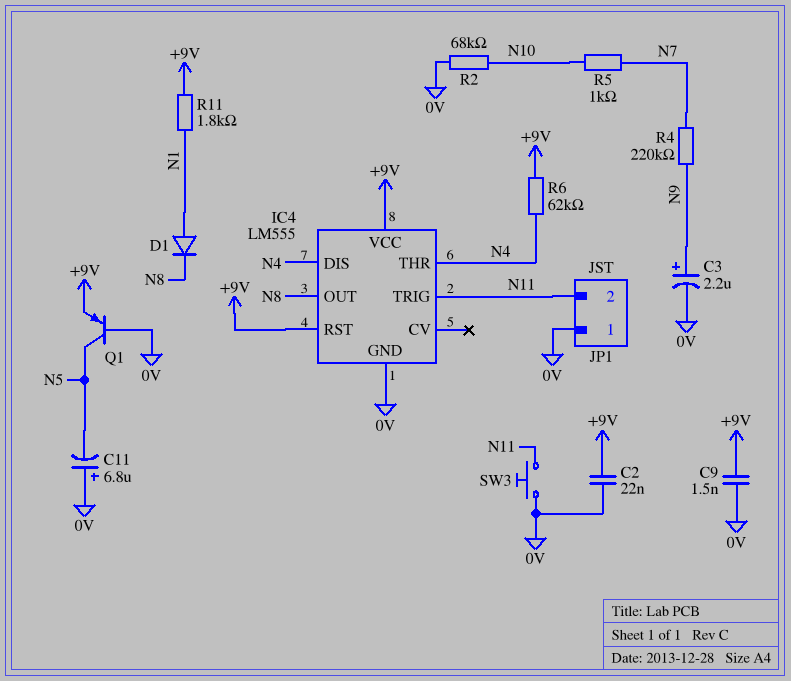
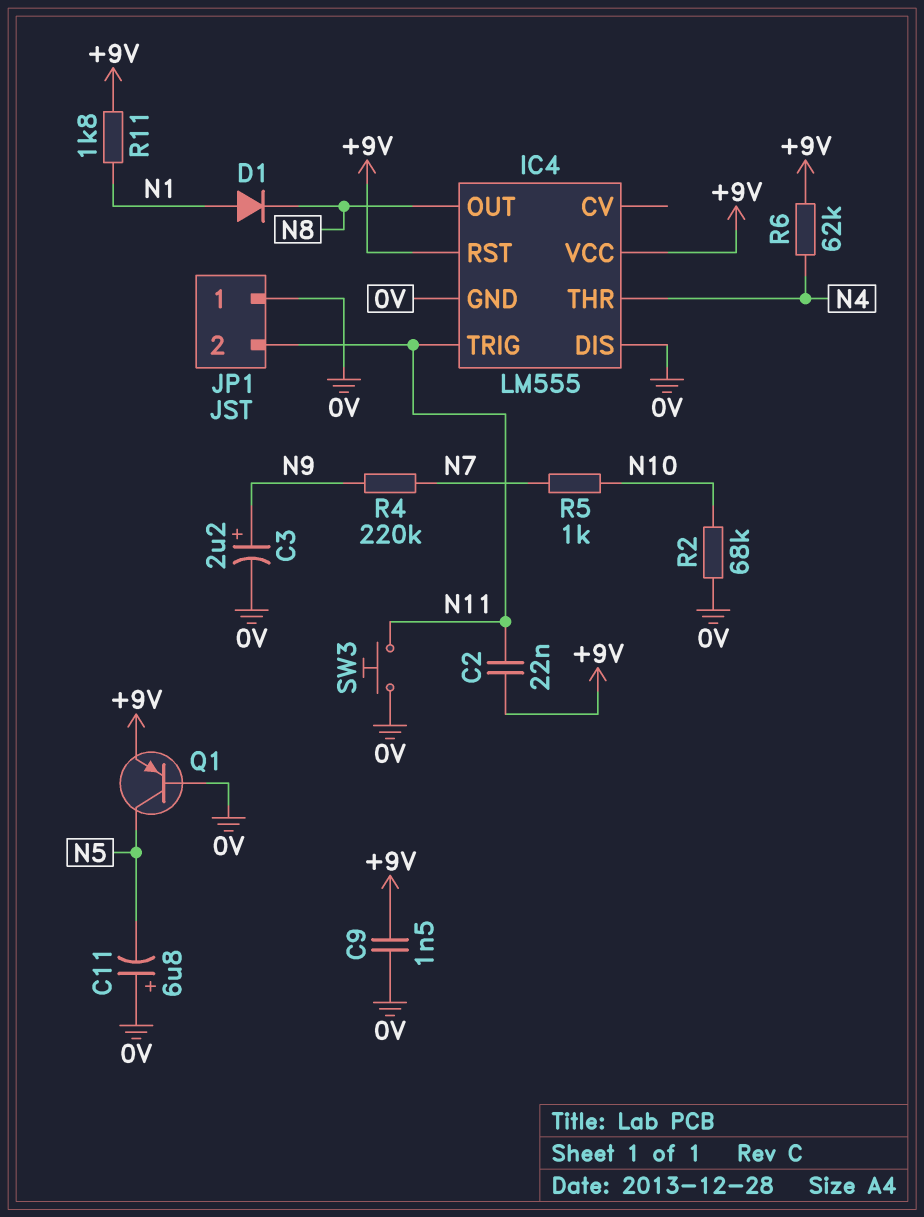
C2: 22nF (+9V, 0V) -> 22nF (+9V, N11)
IC4 pin DIS: N4 -> 0V

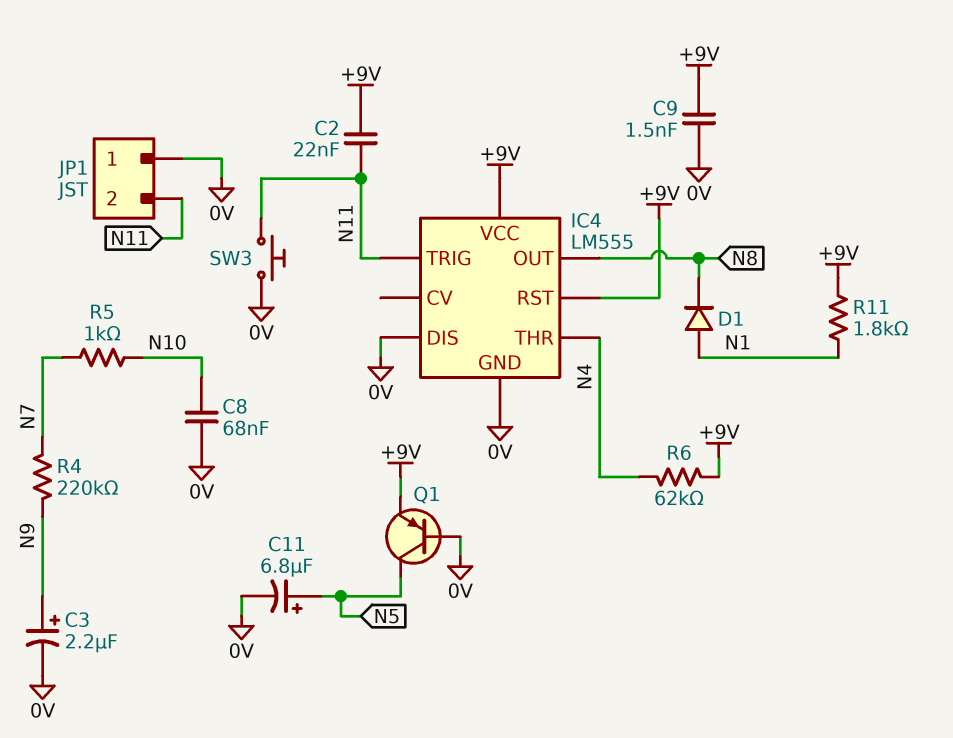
C8: none -> 68nF (0V, N10)
C11: 6.8uF (plus 0V, minus N5) -> 6.8uF (plus N5, minus 0V)
R2: 68k (0V, N10) -> none

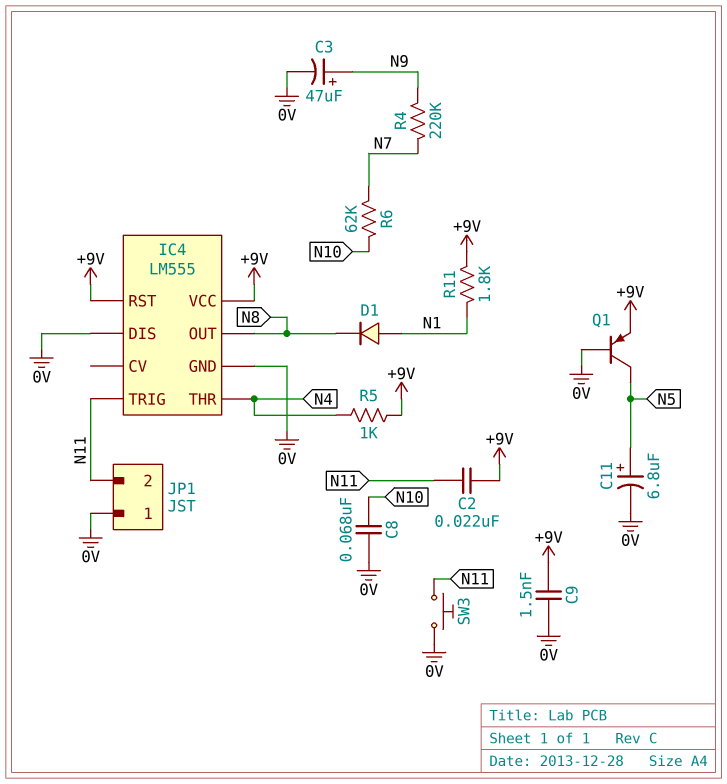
C3: 2.2uF (plus N9, minus 0V) -> 47uF (plus N9, minus 0V)
R5: 1k (N7, N10) -> 1k (+9V, N4)
R6: 62k (+9V, N4) -> 62k (N7, N10)

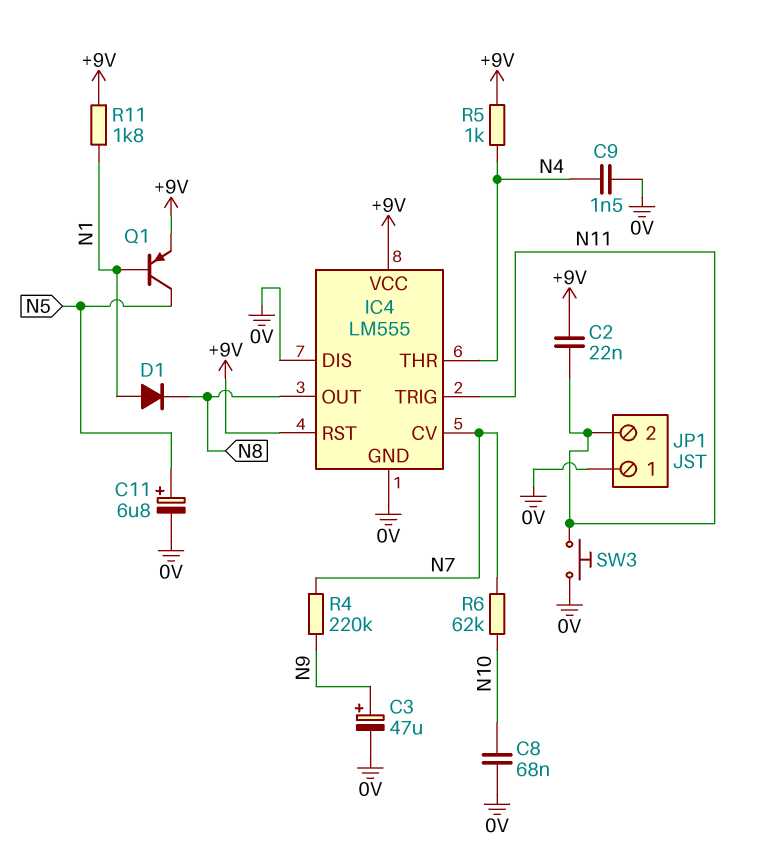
C9: 1.5nF (+9V, 0V) -> 1.5nF (0V, N4)
IC4 pin CV: none -> N7
Q1: PNP (B 0V, C N5, E +9V) -> PNP (B N1, C N5, E +9V)

